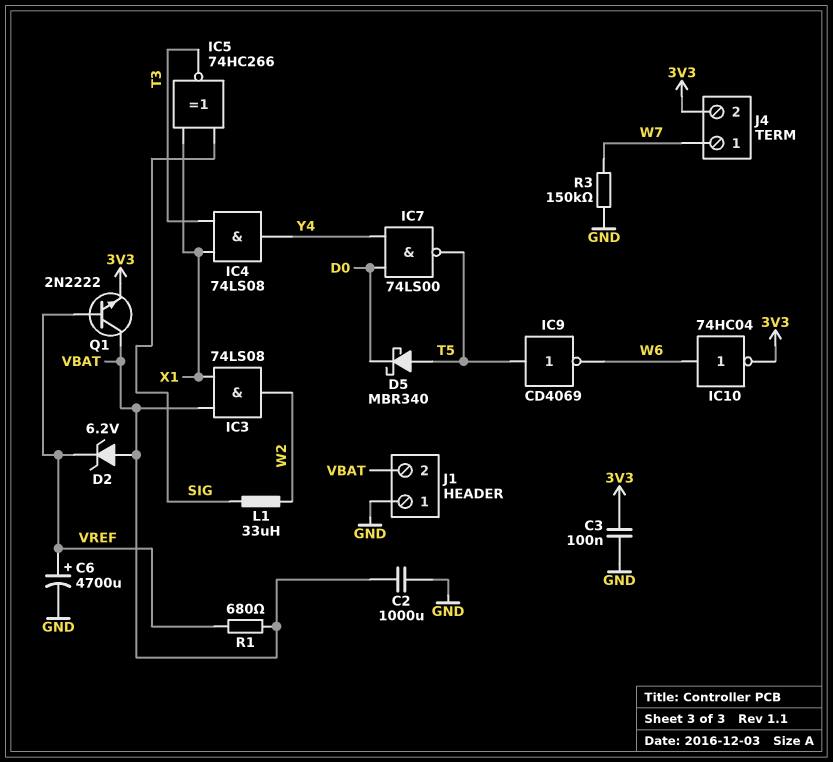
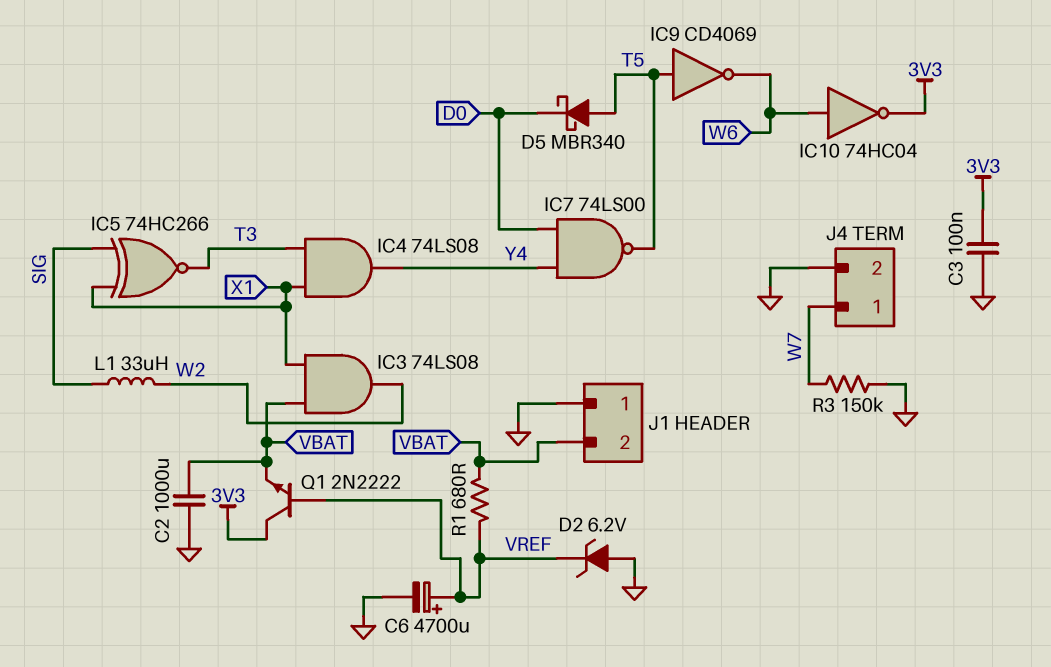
D2: zener 6.2V (A VBAT, K VREF) -> zener 6.2V (A GND, K VREF)
J4 pin 2: 3V3 -> GND
Q1: NPN 2N2222 (B VREF, C VBAT, E 3V3) -> NPN 2N2222 (B VREF, C 3V3, E VBAT)

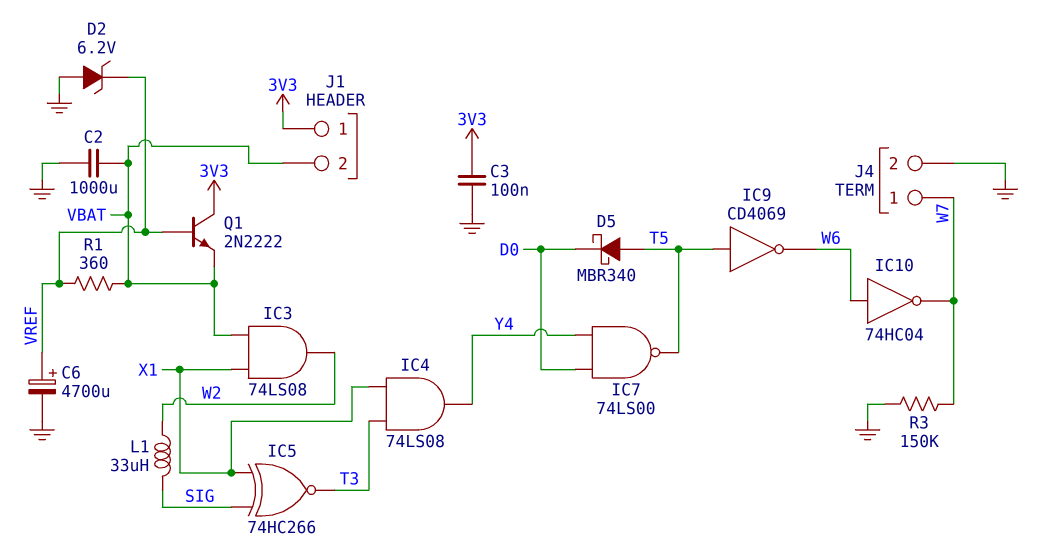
IC10: NOT 74HC04 (in W6, out 3V3) -> NOT 74HC04 (in W6, out W7)
J1 pin 1: GND -> 3V3
R1: 680 (VBAT, VREF) -> 360 (VBAT, VREF)

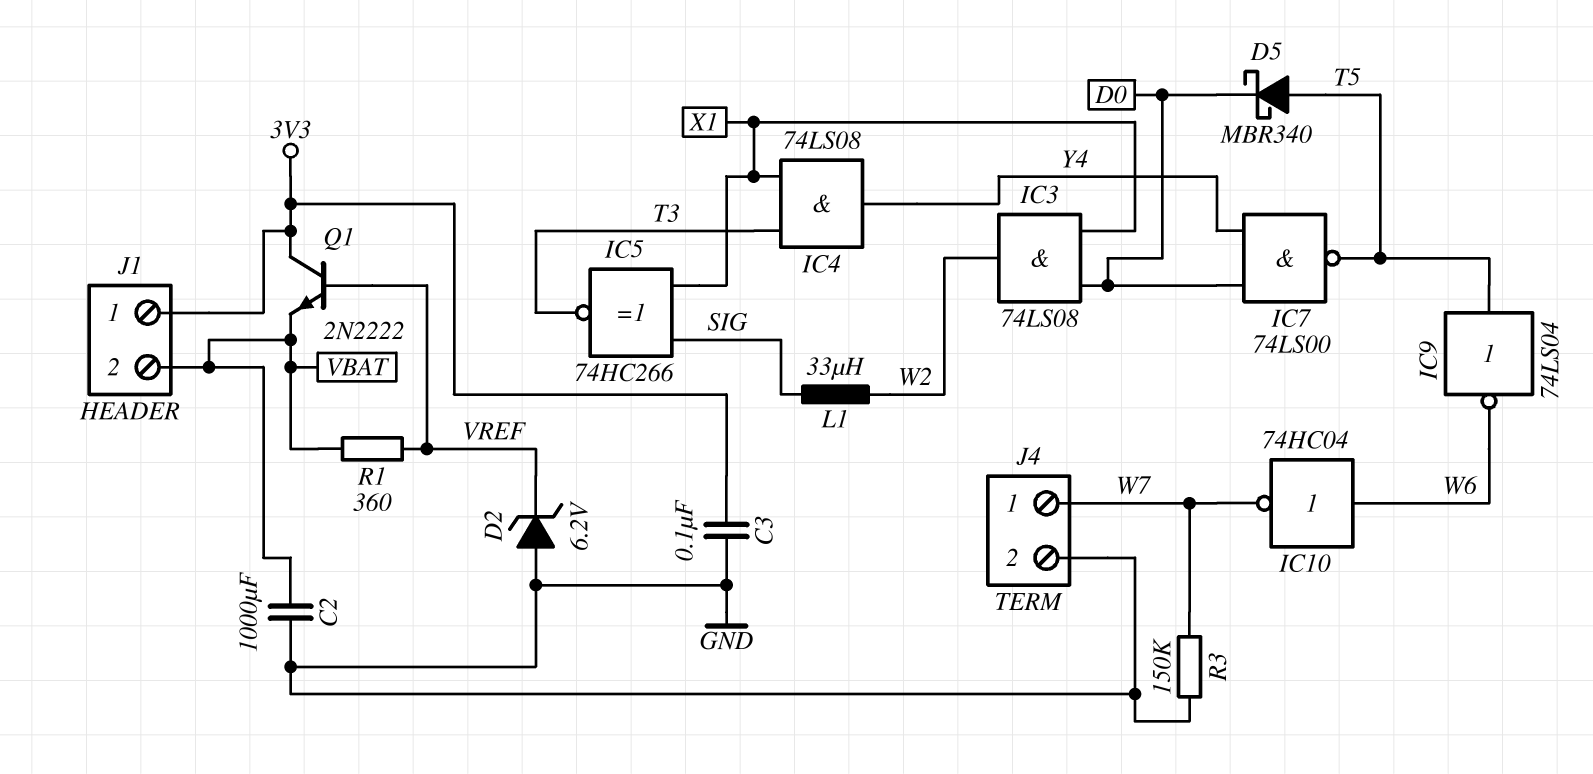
C6: 4700uF (plus VREF, minus GND) -> none
IC3: AND 74LS08 (in VBAT, in X1, out W2) -> AND 74LS08 (in D0, in X1, out W2)
IC9: NOT CD4069 (in T5, out W6) -> NOT 74LS04 (in T5, out W6)

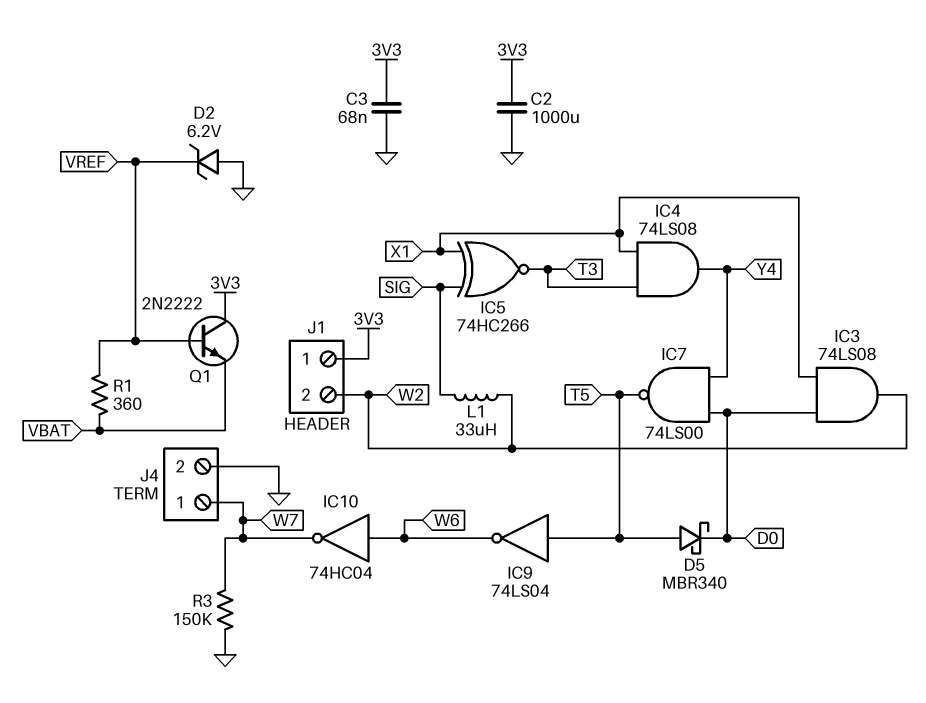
C2: 1000uF (GND, VBAT) -> 1000uF (3V3, GND)
C3: 100nF (3V3, GND) -> 68nF (3V3, GND)
J1 pin 2: VBAT -> W2

